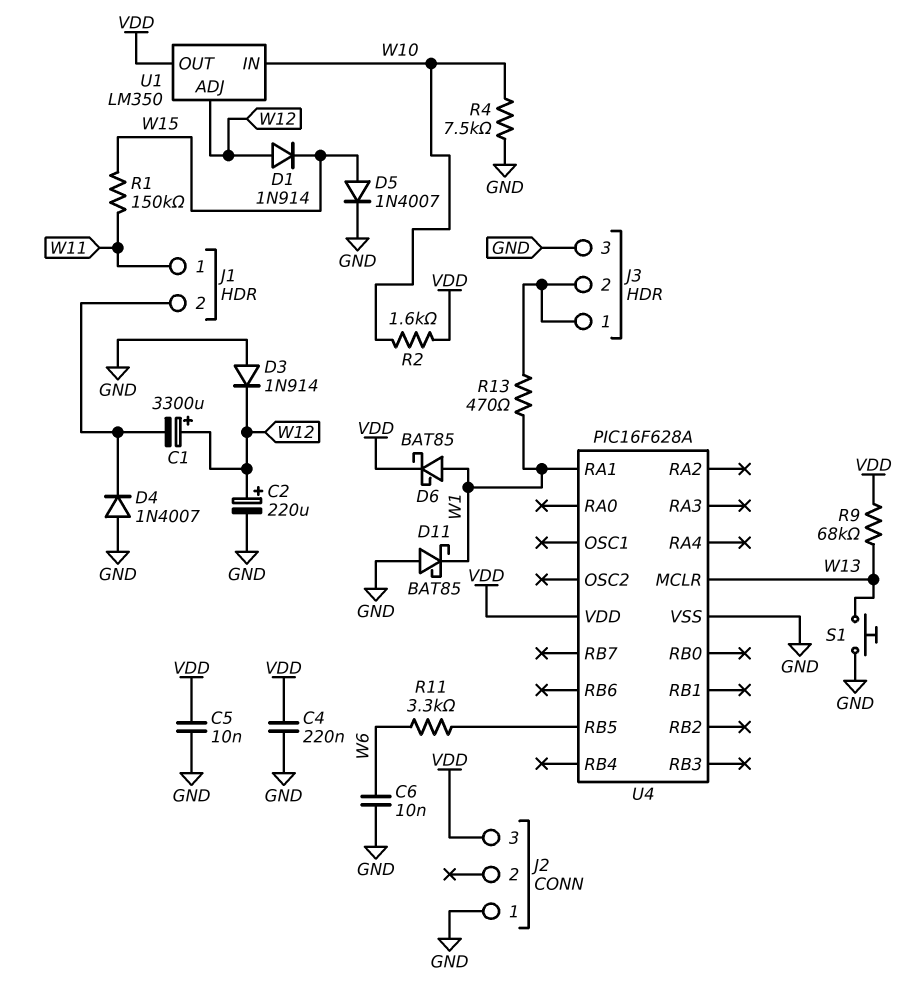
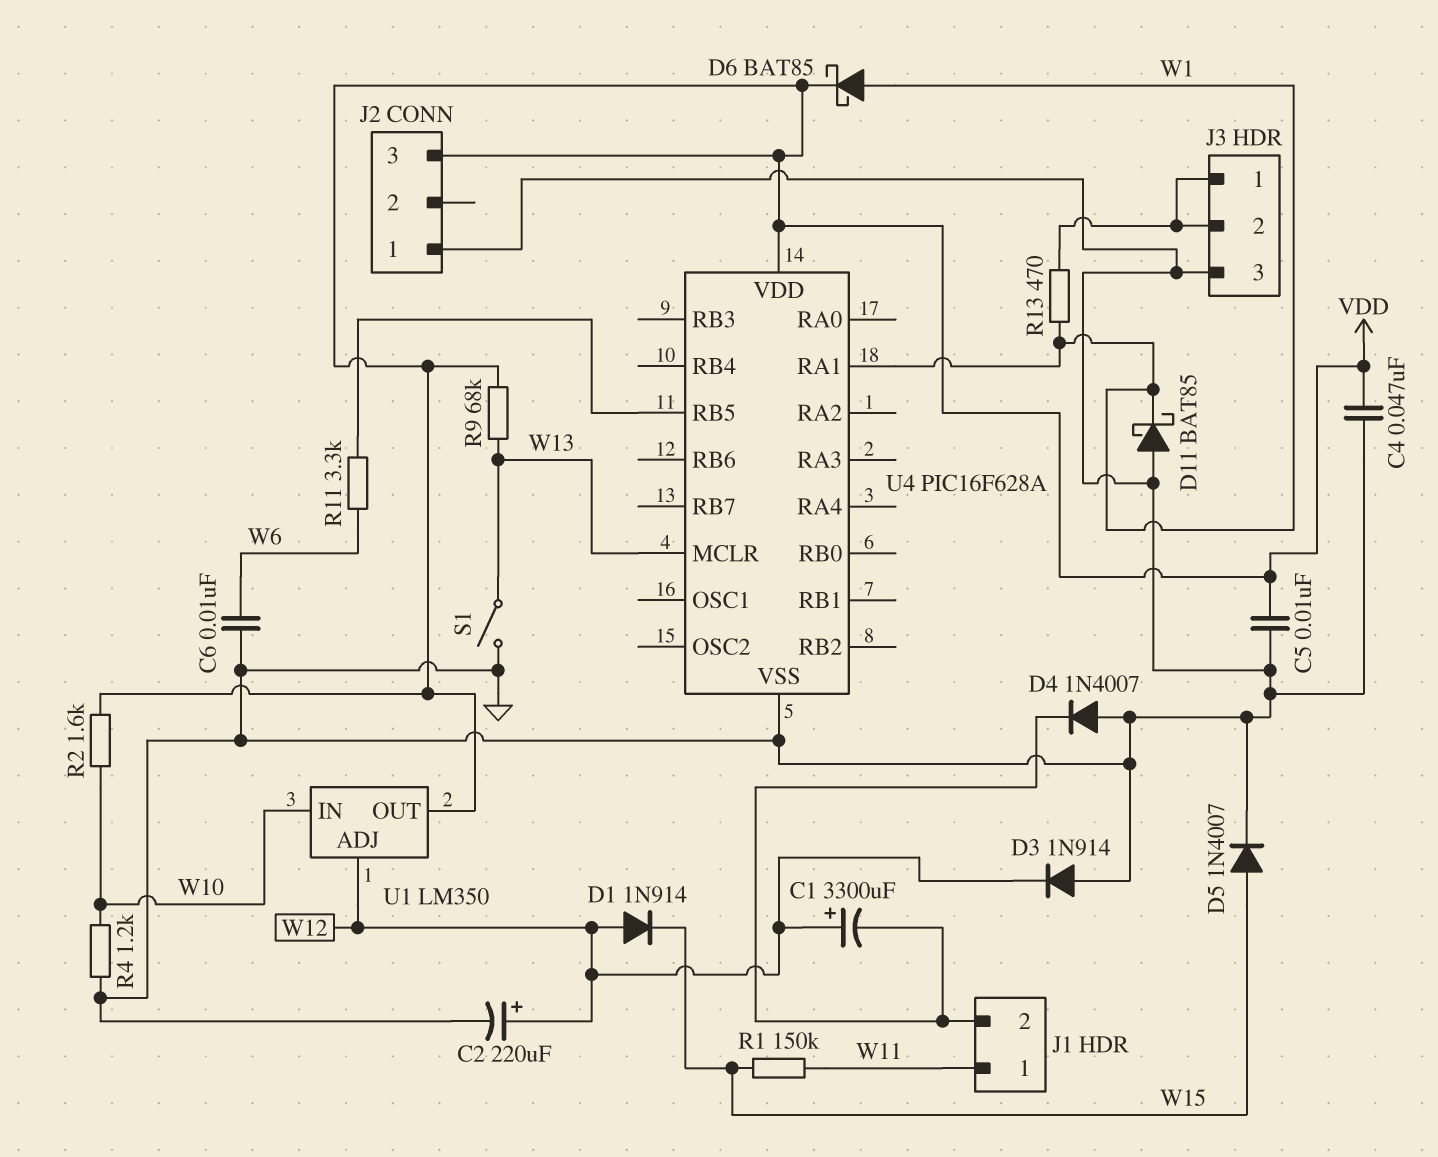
C4: 220nF (GND, VDD) -> 47nF (GND, VDD)
R4: 7.5k (GND, W10) -> 1.2k (GND, W10)
S1: button (GND, W13) -> switch (GND, W13)

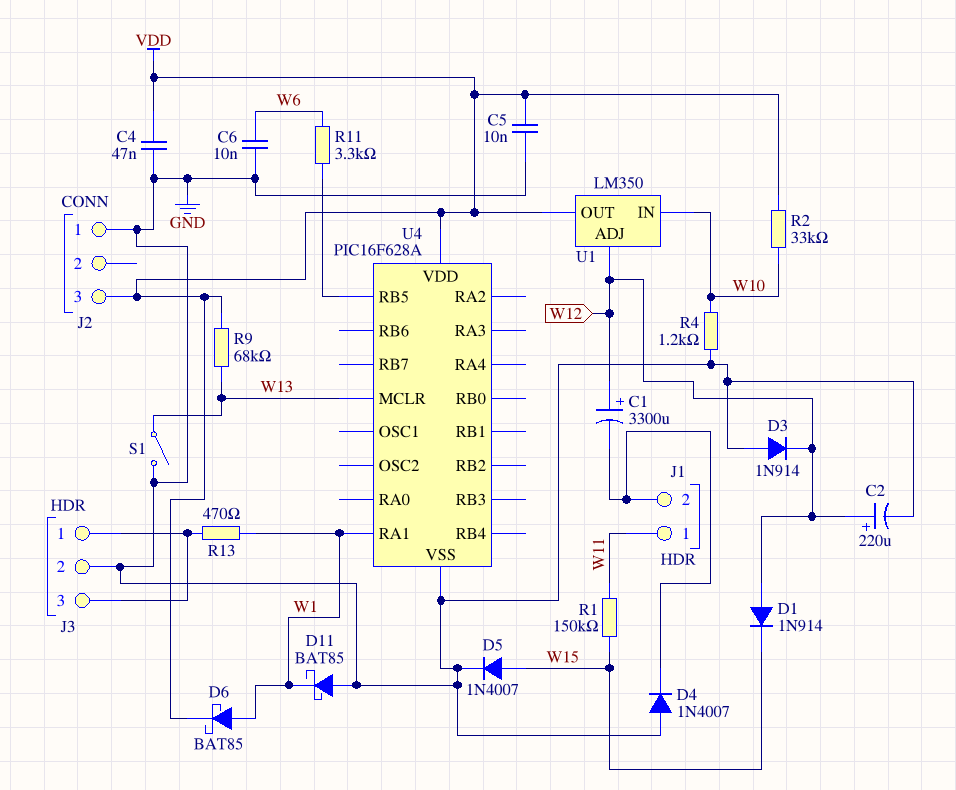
J3 pin 2: J3/1 -> GND
J3 pin 3: GND -> J3/1
R2: 1.6k (VDD, W10) -> 33k (VDD, W10)

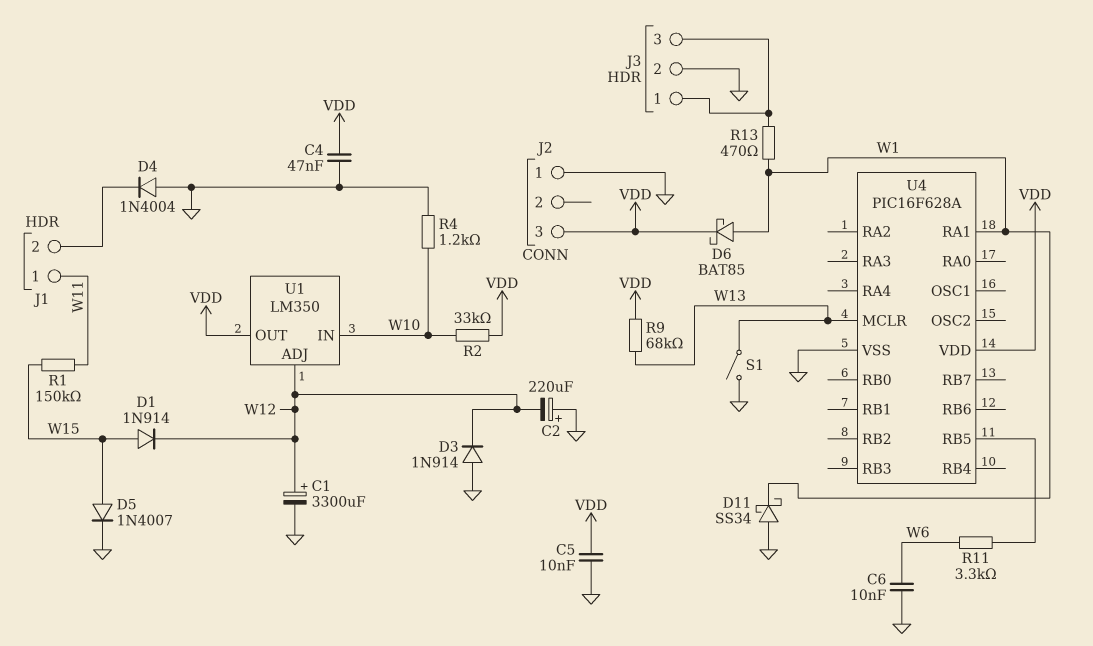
C1: 3300uF (plus W12, minus J1/2) -> 3300uF (plus W12, minus GND)
C2: 220uF (plus W12, minus GND) -> 220uF (plus GND, minus W12)
D1: diode 1N914 (A W12, K W15) -> diode 1N914 (A W15, K W12)
D4: diode 1N4007 (A GND, K J1/2) -> diode 1N4004 (A GND, K J1/2)
D11: schottky BAT85 (A GND, K W1) -> schottky SS34 (A GND, K W1)

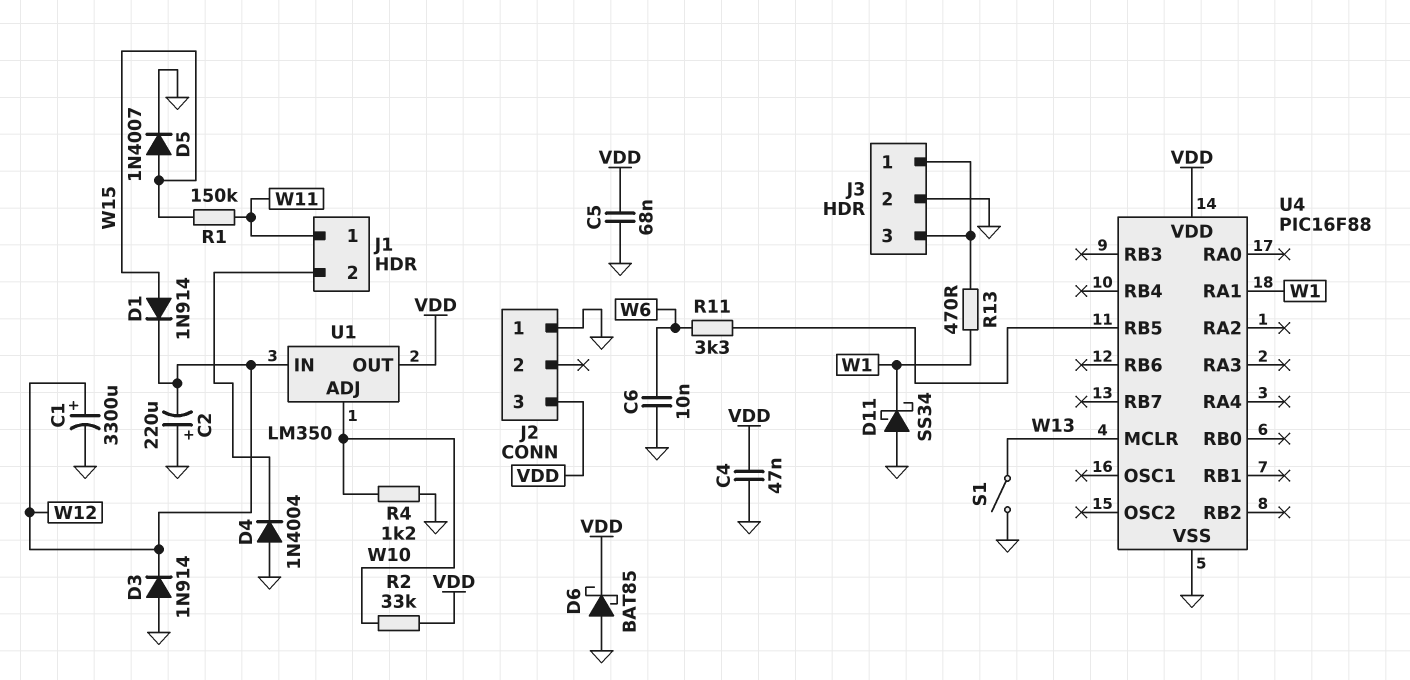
C5: 10nF (GND, VDD) -> 68nF (GND, VDD)
D6: schottky BAT85 (A W1, K VDD) -> schottky BAT85 (A GND, K VDD)
R9: 68k (VDD, W13) -> none
U1 pin ADJ: W12 -> W10
U1 pin IN: W10 -> W12
U4: PIC16F628A -> PIC16F88

